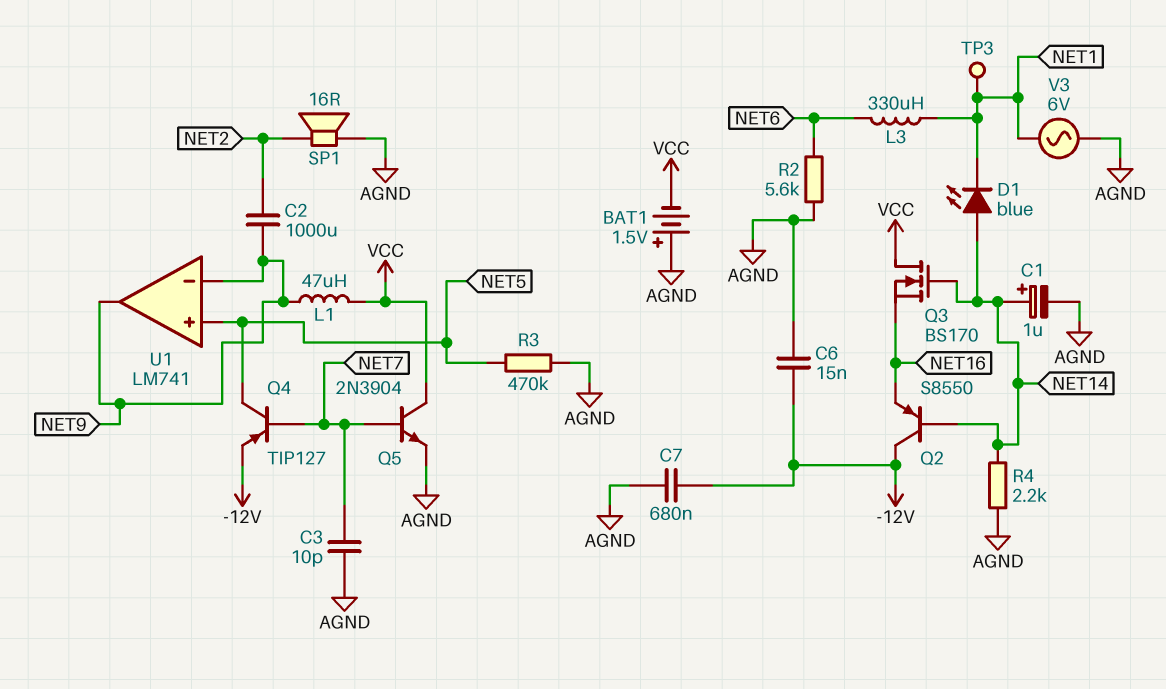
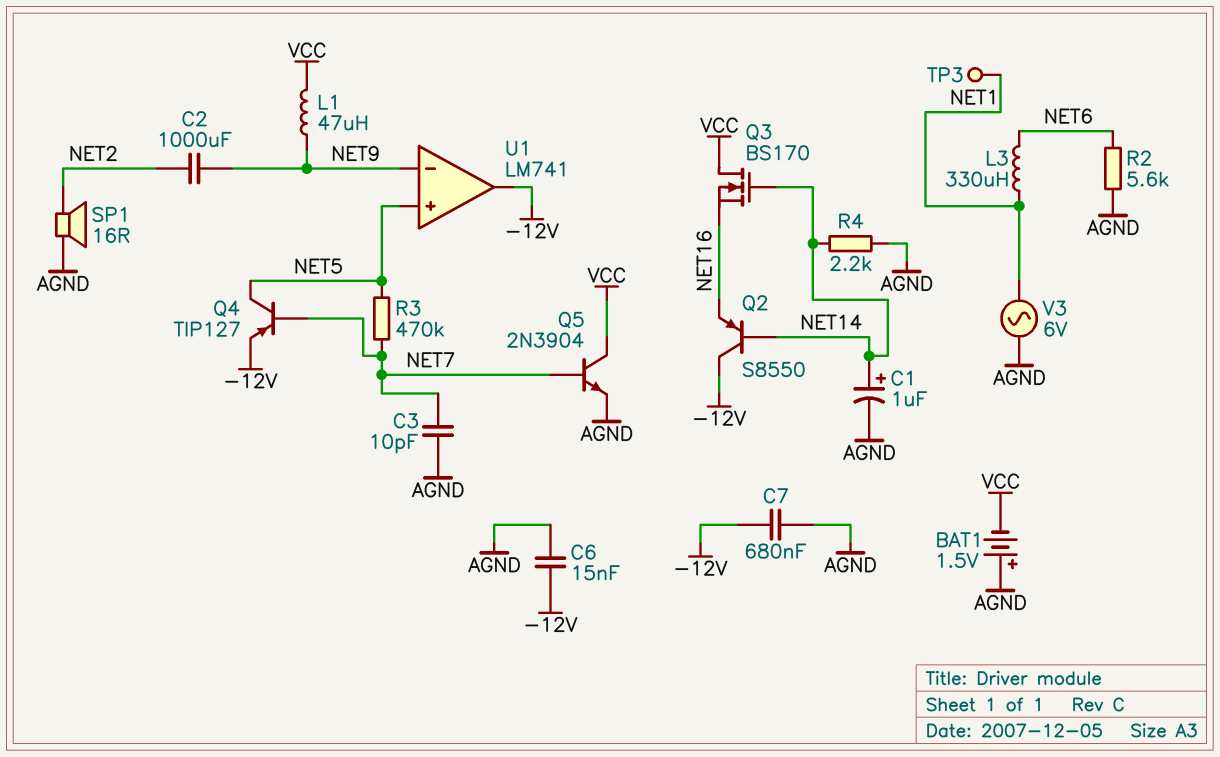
D1: LED blue (A NET14, K NET1) -> none
R3: 470k (AGND, NET5) -> 470k (NET5, NET7)
U1 pin out: NET9 -> -12V

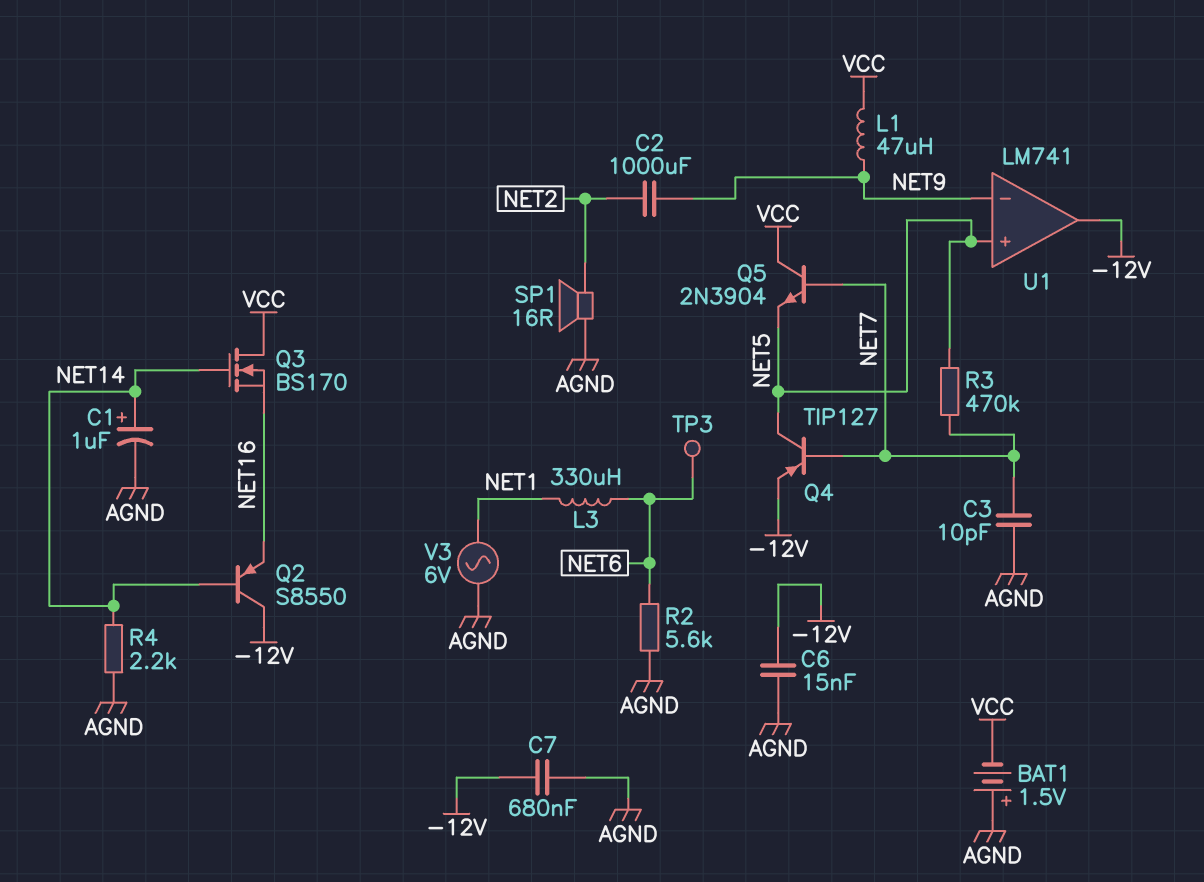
Q5: NPN 2N3904 (B NET7, C VCC, E AGND) -> NPN 2N3904 (B NET7, C VCC, E NET5)
TP3: test point (NET1) -> test point (NET6)

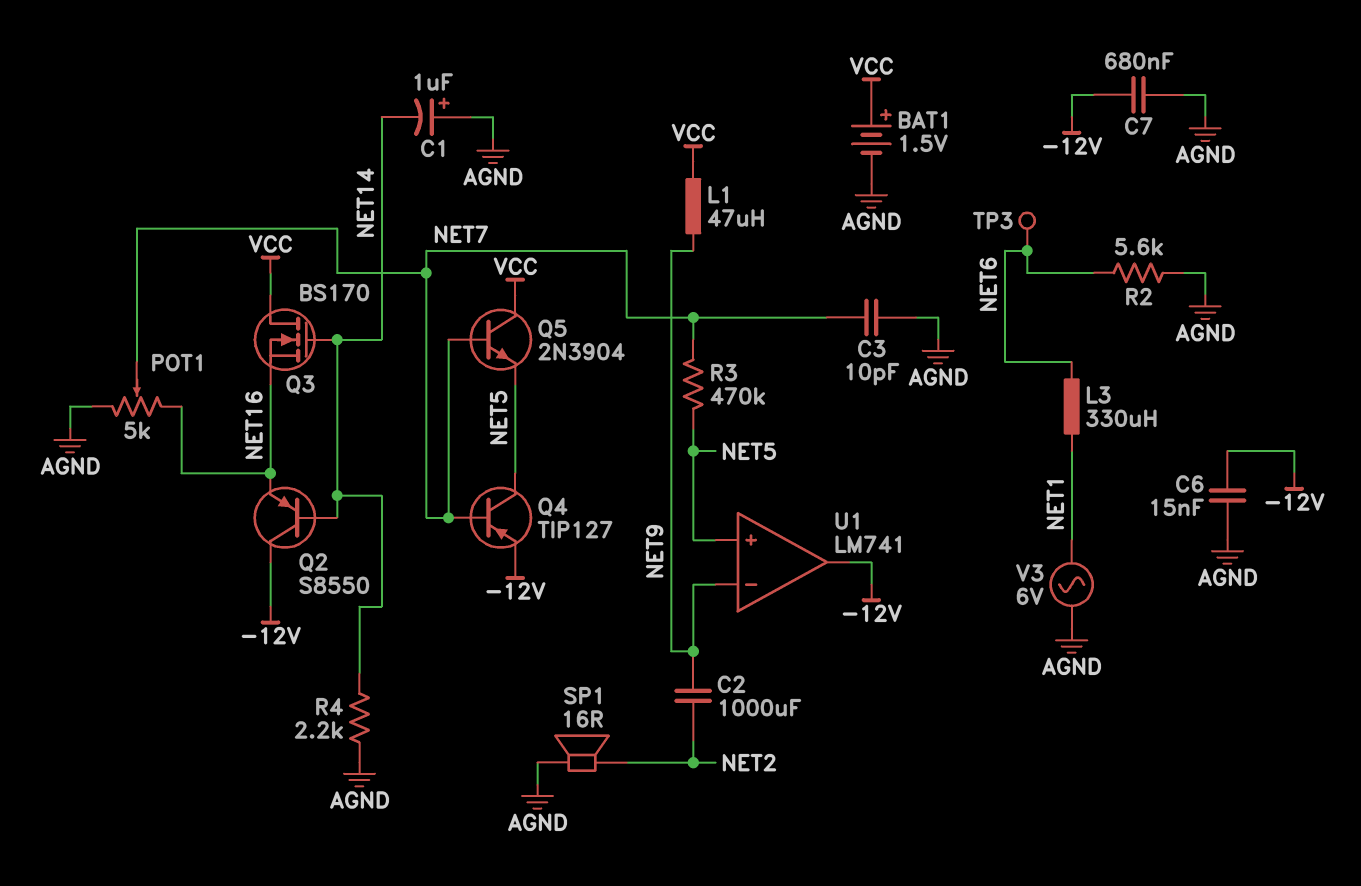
BAT1: 1.5V (plus AGND, minus VCC) -> 1.5V (plus VCC, minus AGND)
C1: 1uF (plus NET14, minus AGND) -> 1uF (plus AGND, minus NET14)
POT1: none -> 5k (AGND, NET16, wiper NET7)

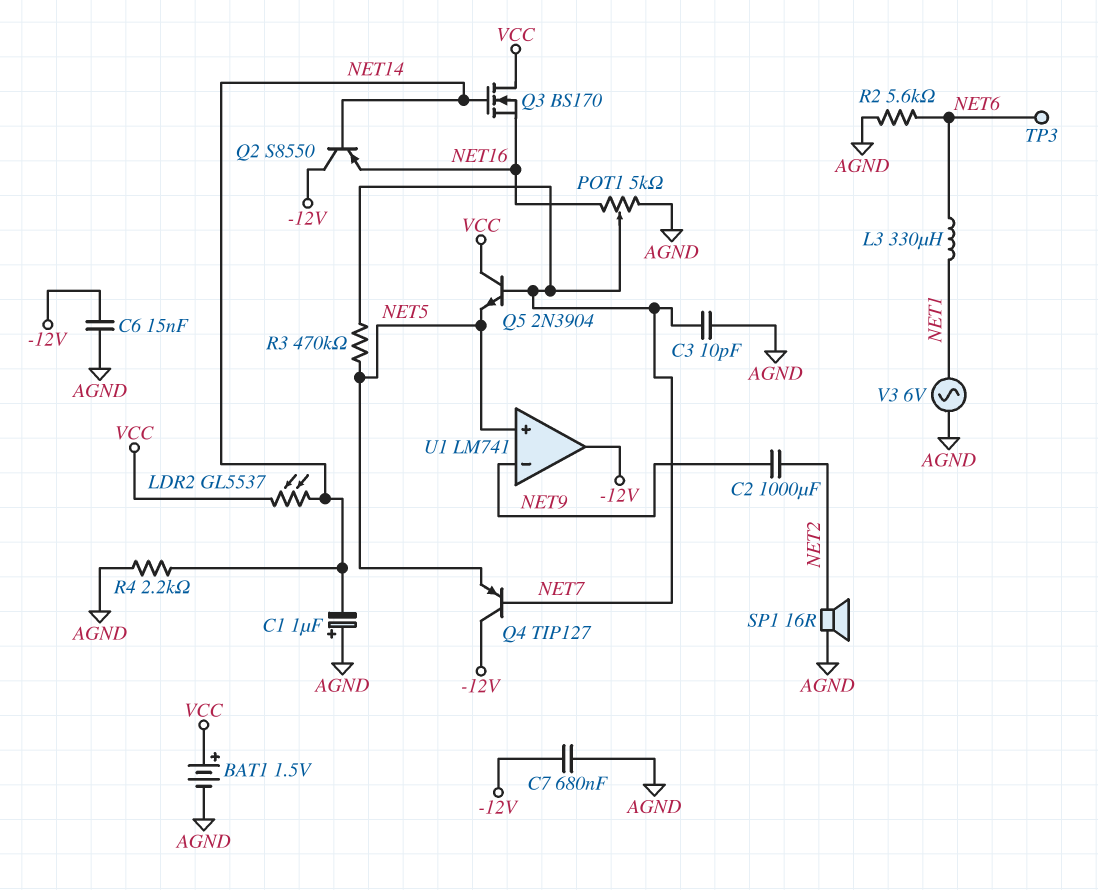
L1: 47uH (NET9, VCC) -> none
LDR2: none -> GL5537 (NET14, VCC)
Q4: PNP TIP127 (B NET7, C NET5, E -12V) -> PNP TIP127 (B NET7, C -12V, E NET5)

